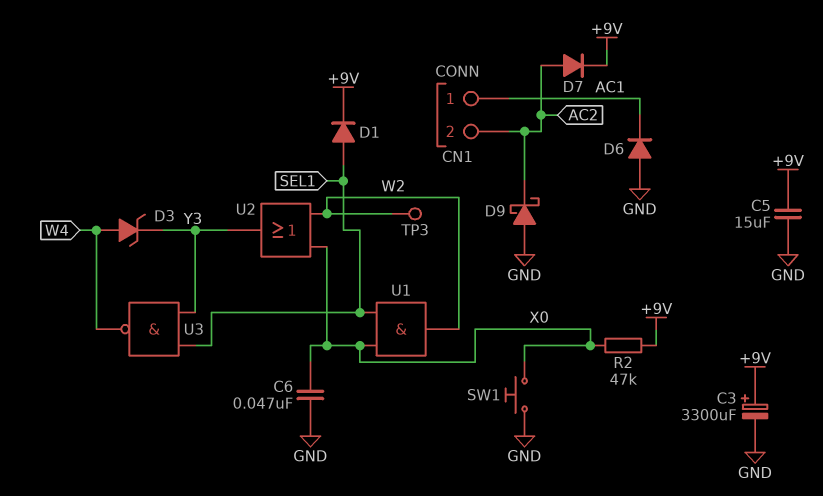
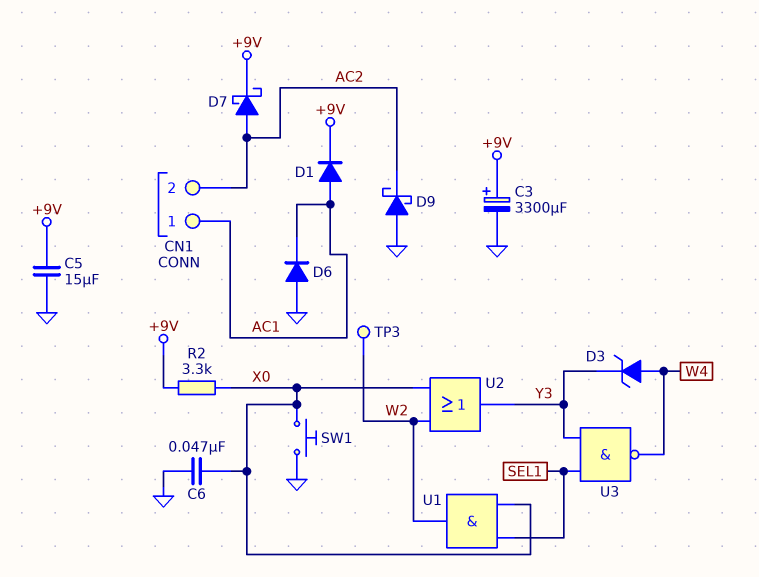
D1: diode (A SEL1, K +9V) -> diode (A AC1, K +9V)
D7: diode (A AC2, K +9V) -> schottky (A AC2, K +9V)
R2: 47k (+9V, X0) -> 3.3k (+9V, X0)

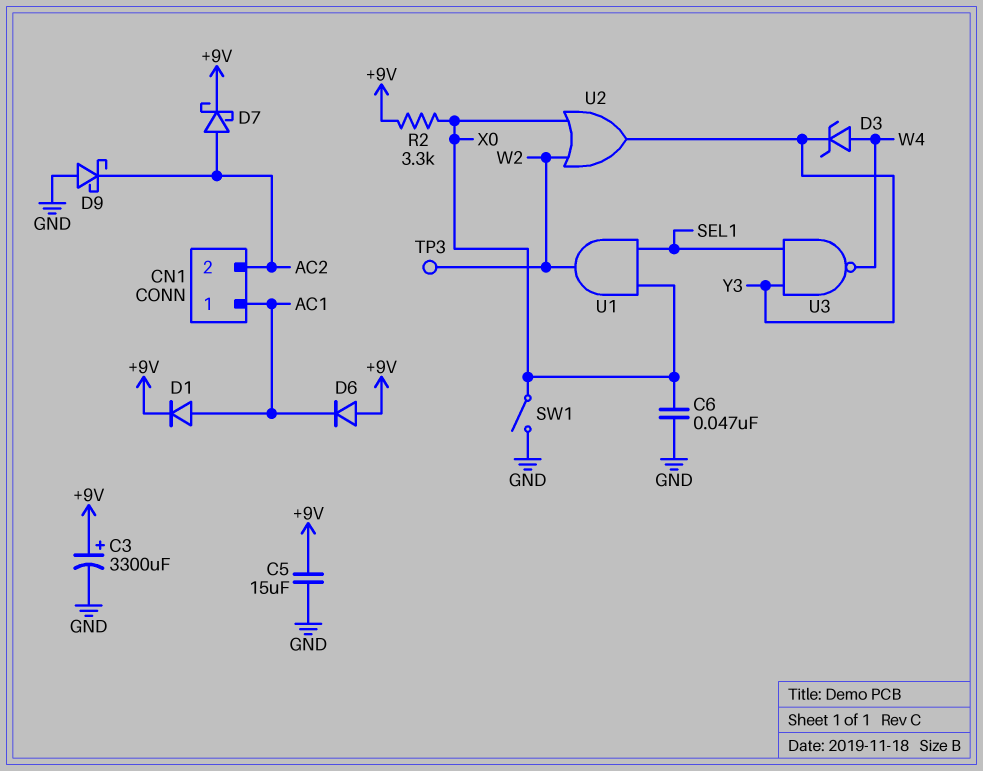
D6: diode (A GND, K AC1) -> diode (A +9V, K AC1)
SW1: button (GND, X0) -> switch (GND, X0)

